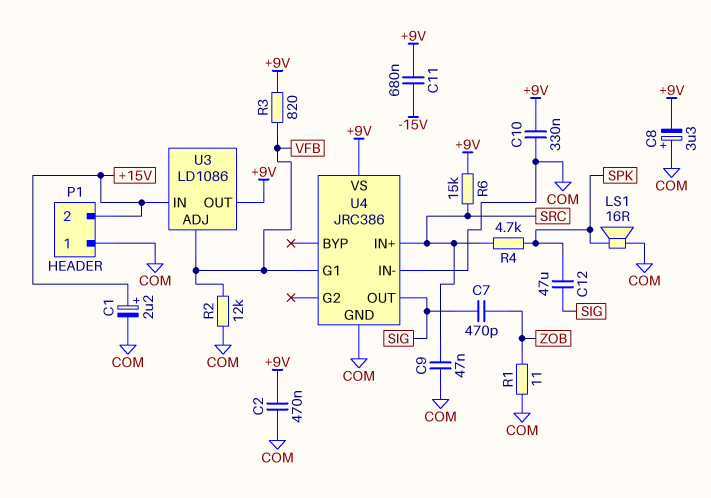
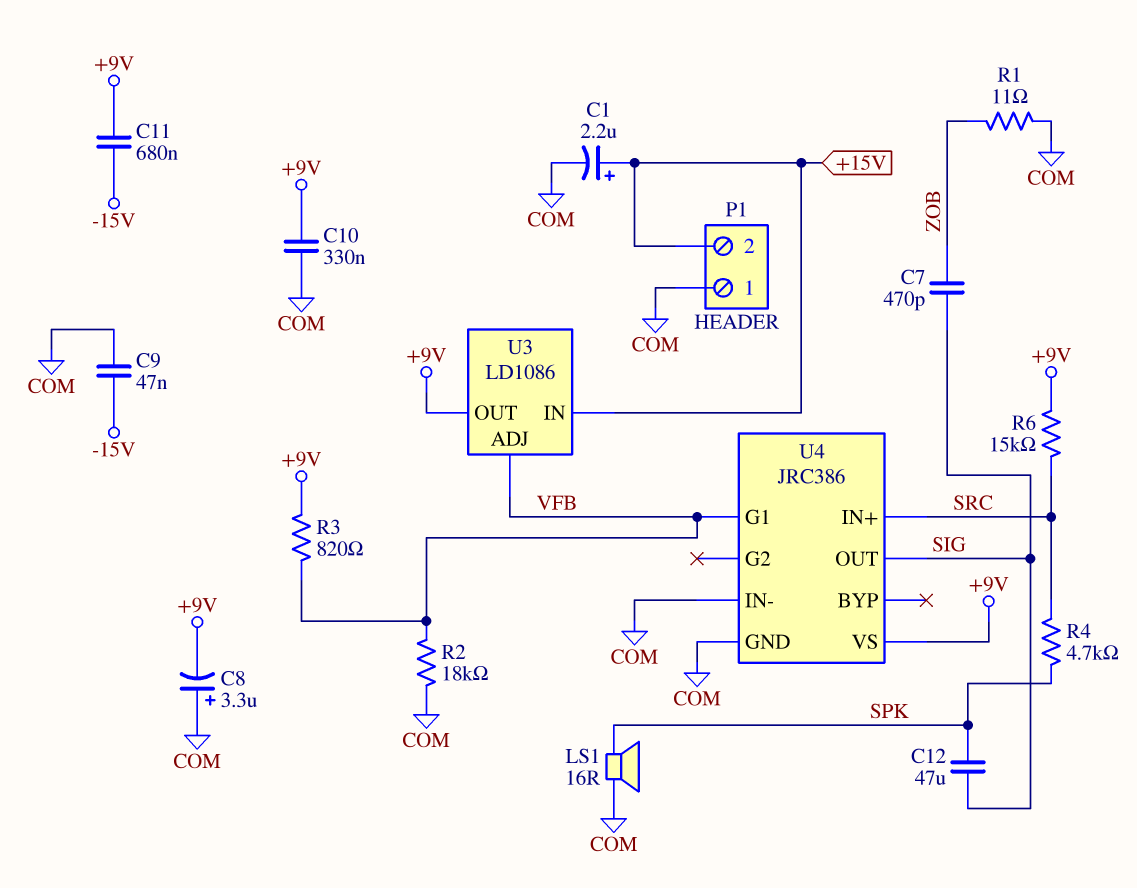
C2: 470nF (+9V, COM) -> none
C9: 47nF (COM, SRC) -> 47nF (-15V, COM)
R2: 12k (COM, VFB) -> 18k (COM, VFB)

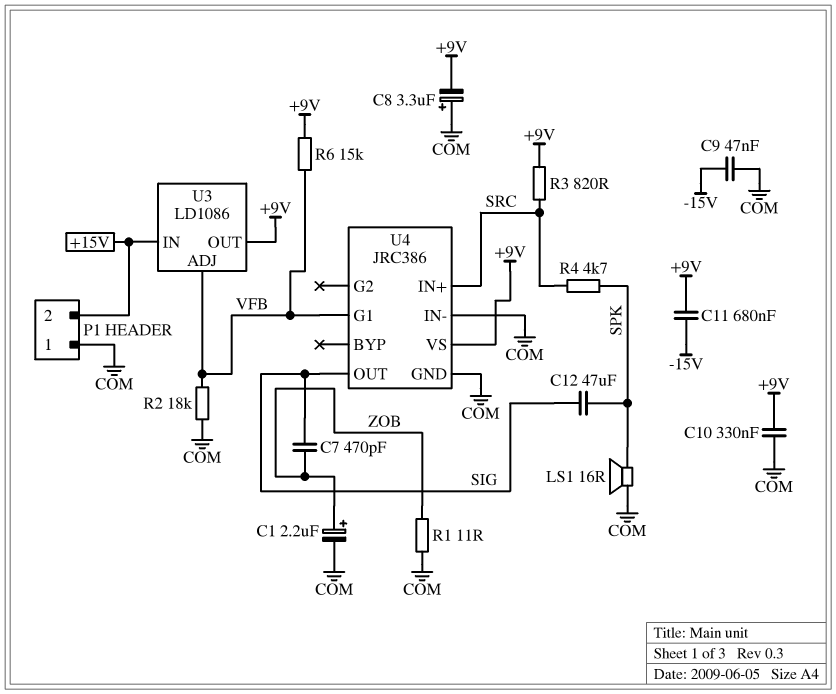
C1: 2.2uF (plus +15V, minus COM) -> 2.2uF (plus ZOB, minus COM)
R3: 820 (+9V, VFB) -> 820 (+9V, SRC)
R6: 15k (+9V, SRC) -> 15k (+9V, VFB)

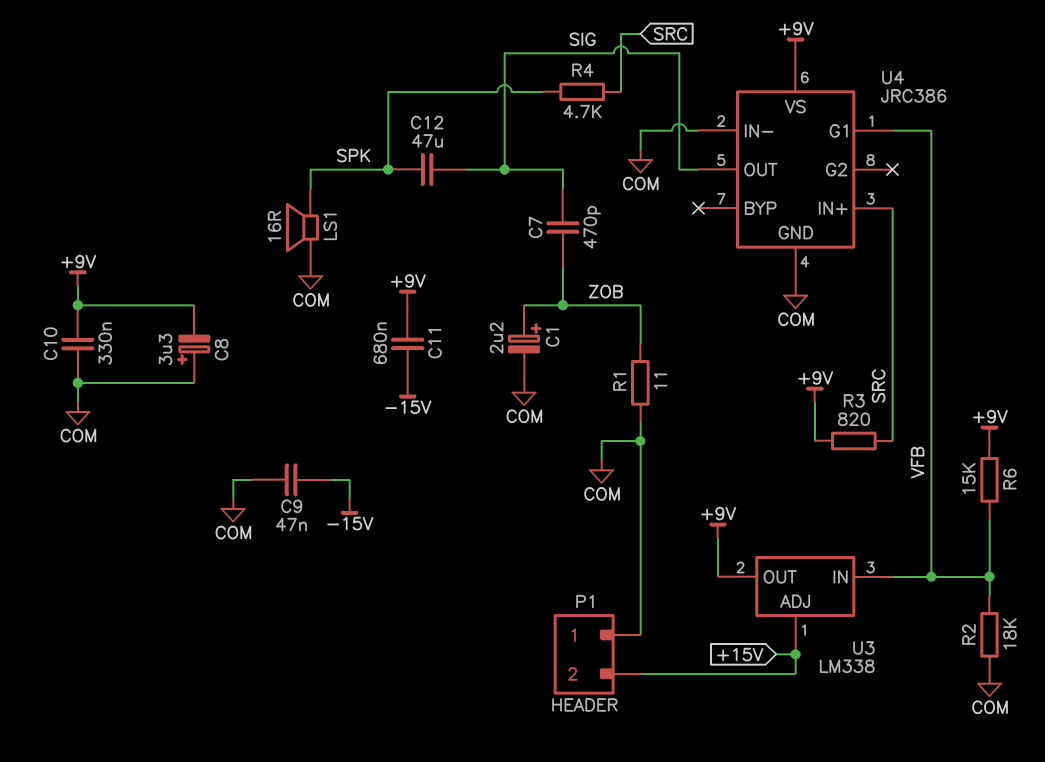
U3: LD1086 -> LM338
U3 pin ADJ: VFB -> +15V
U3 pin IN: +15V -> VFB

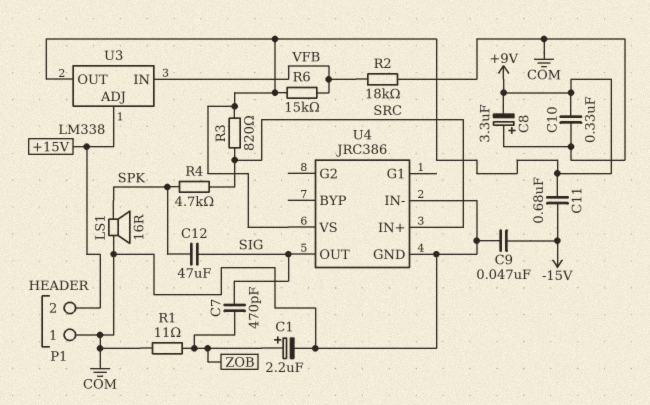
U4 pin G1: VFB -> none

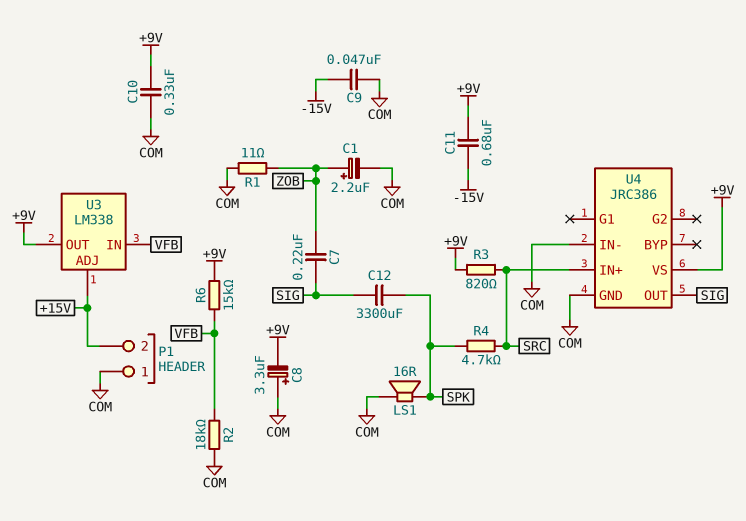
C7: 470pF (SIG, ZOB) -> 220nF (SIG, ZOB)
C12: 47uF (SIG, SPK) -> 3300uF (SIG, SPK)

